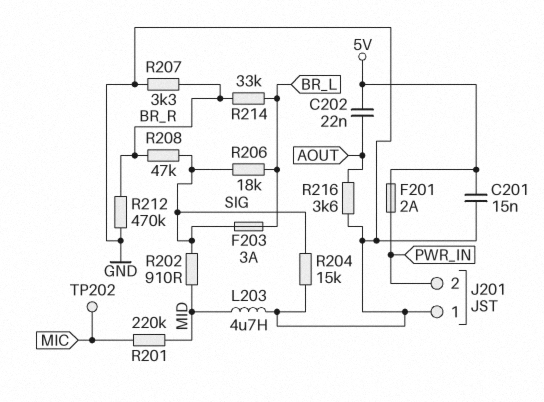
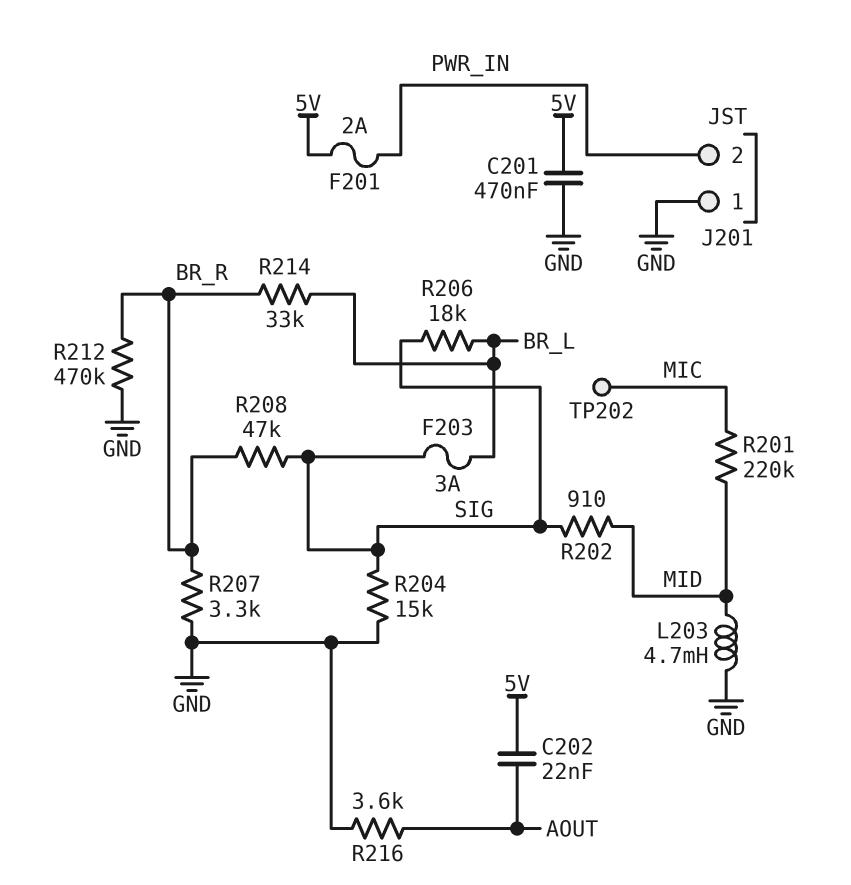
C201: 15nF (5V, GND) -> 470nF (5V, GND)
L203: 4.7uH (GND, MID) -> 4.7mH (GND, MID)

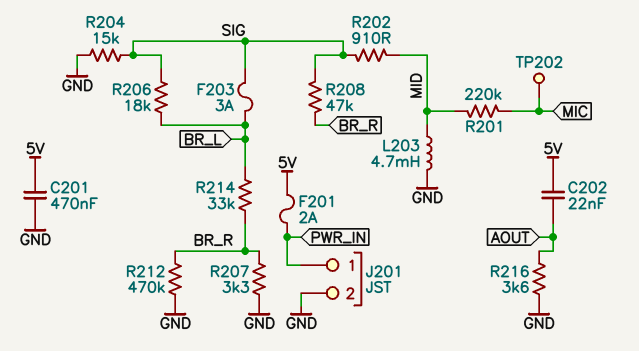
J201 pin 1: GND -> PWR_IN
J201 pin 2: PWR_IN -> GND

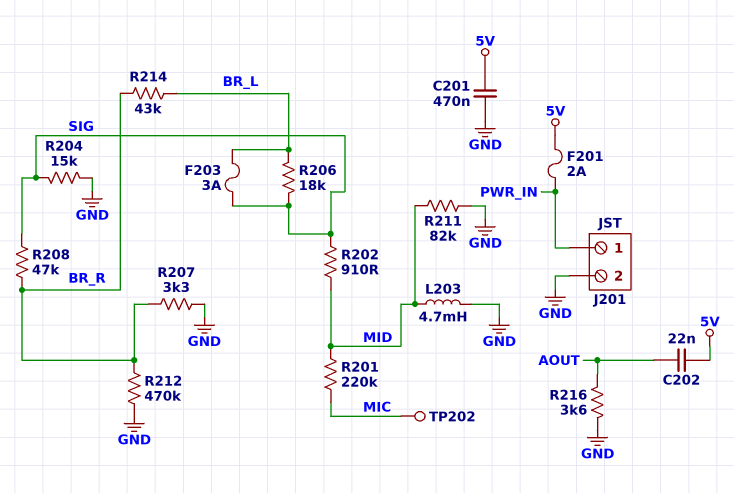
R211: none -> 82k (GND, MID)
R214: 33k (BR_L, BR_R) -> 43k (BR_L, BR_R)

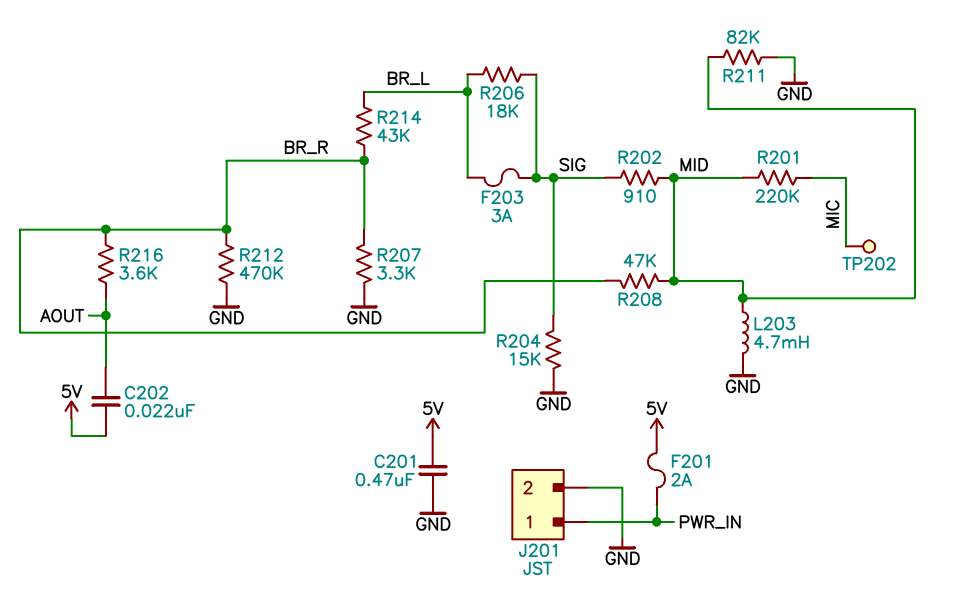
R208: 47k (BR_R, SIG) -> 47k (BR_R, MID)
R216: 3.6k (AOUT, GND) -> 3.6k (AOUT, BR_R)

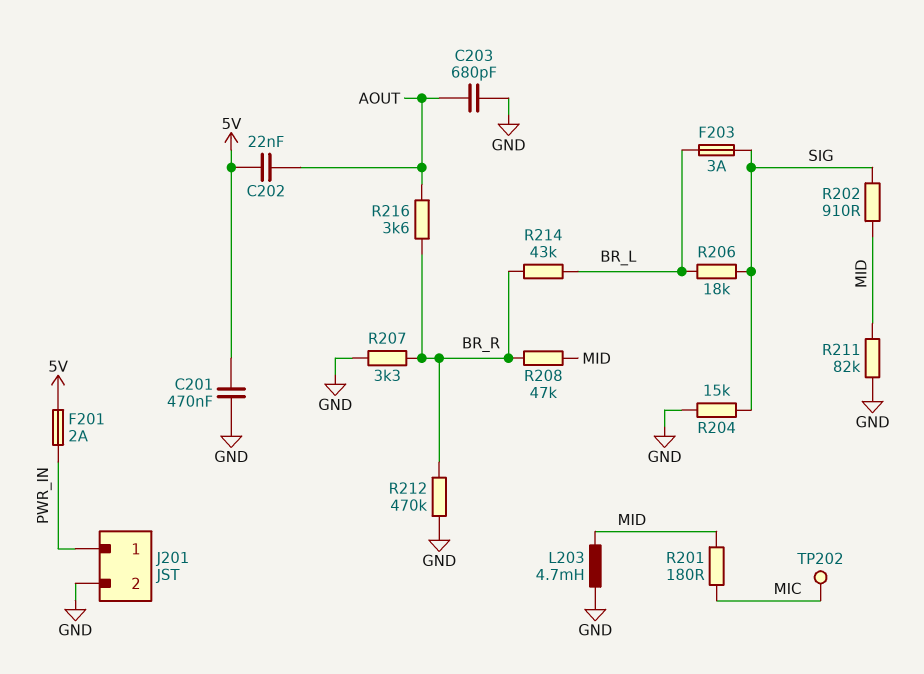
C203: none -> 680pF (AOUT, GND)
R201: 220k (MIC, MID) -> 180 (MIC, MID)

